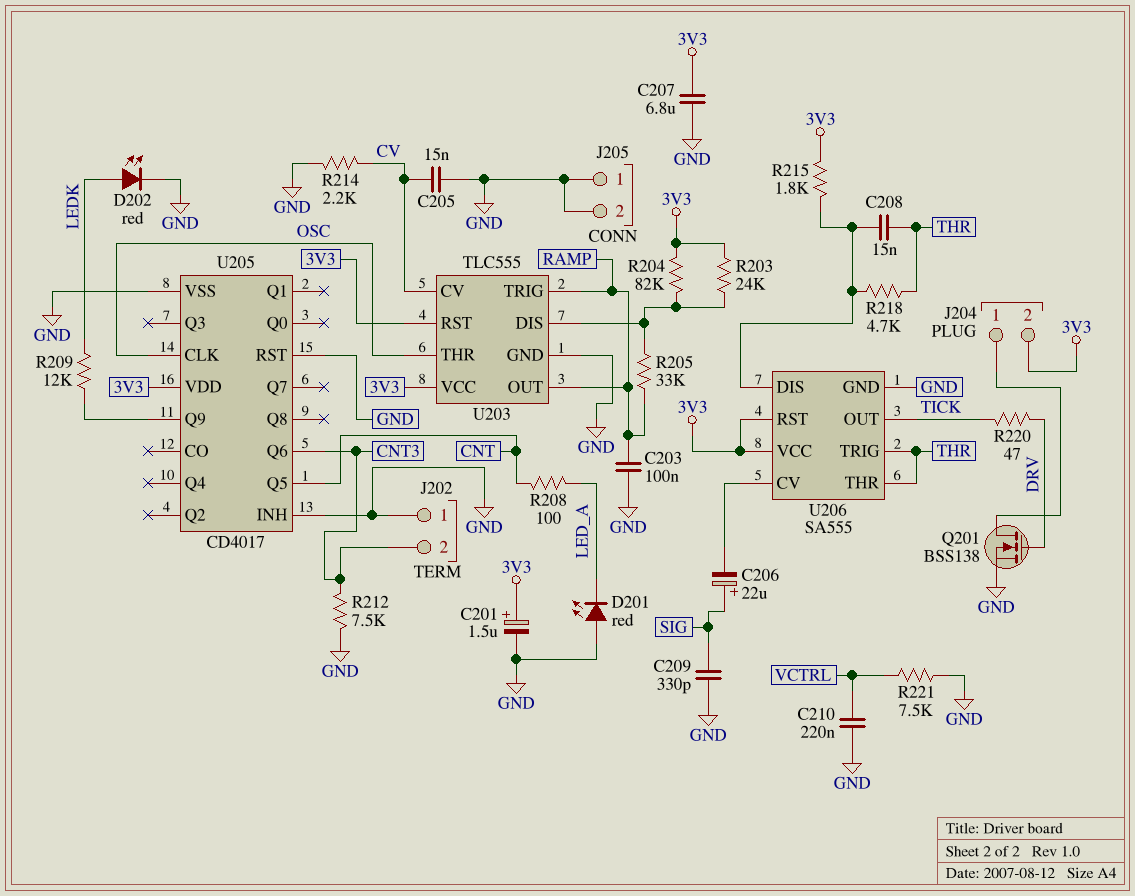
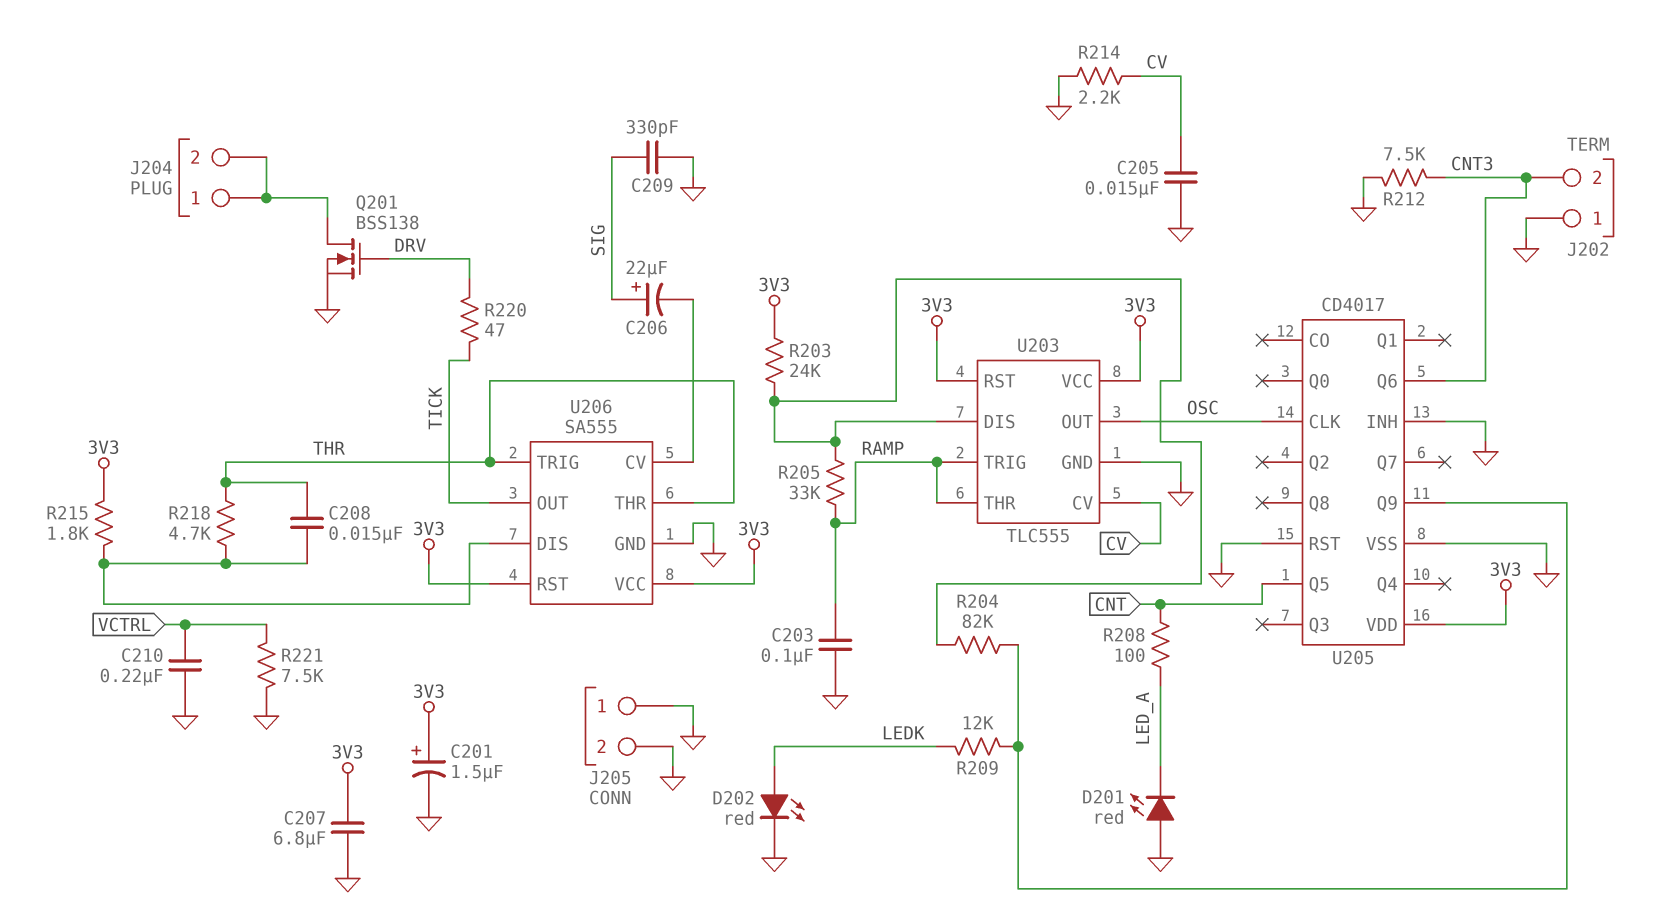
J204 pin 2: 3V3 -> J204/1
R204: 82k (3V3, U203/DIS) -> 82k (U203/DIS, U205/Q9)
U203 pin OUT: RAMP -> OSC
U203 pin THR: OSC -> RAMP

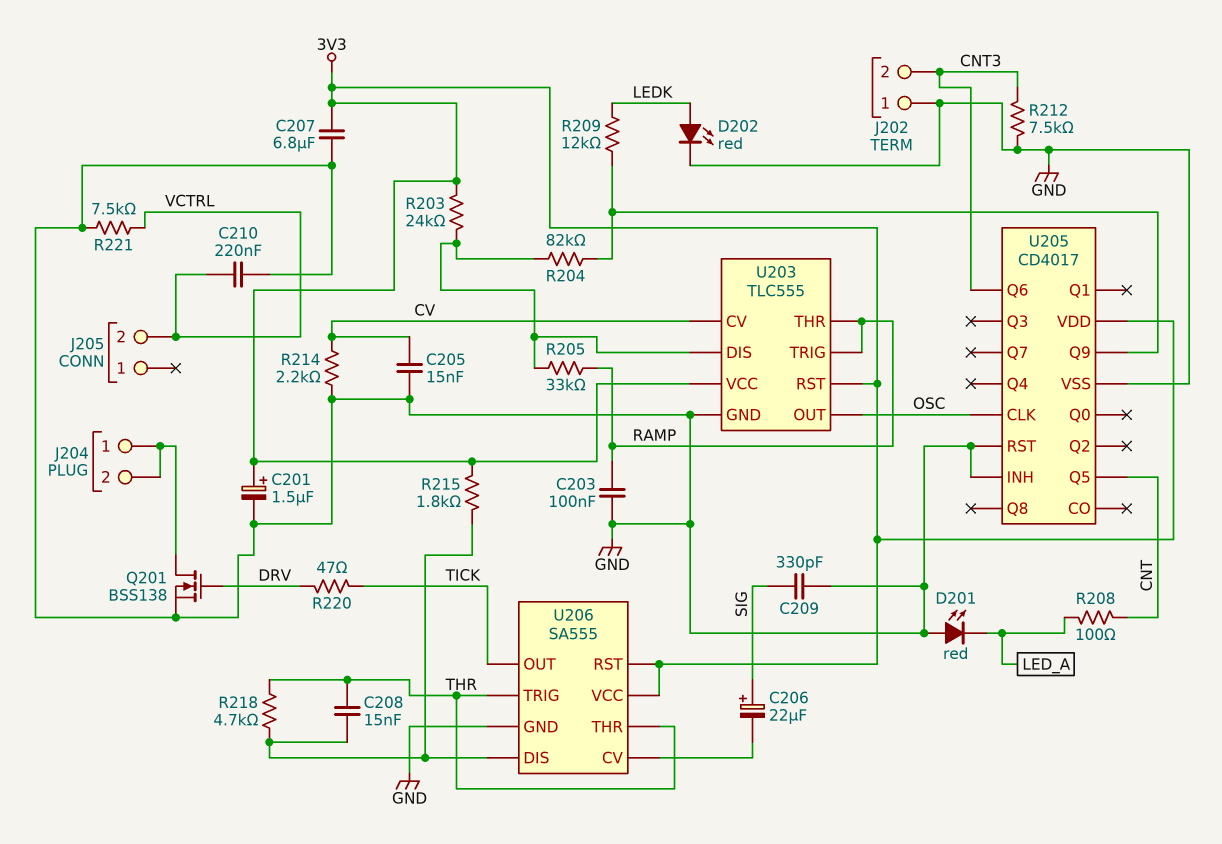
J205 pin 1: GND -> none
J205 pin 2: GND -> VCTRL

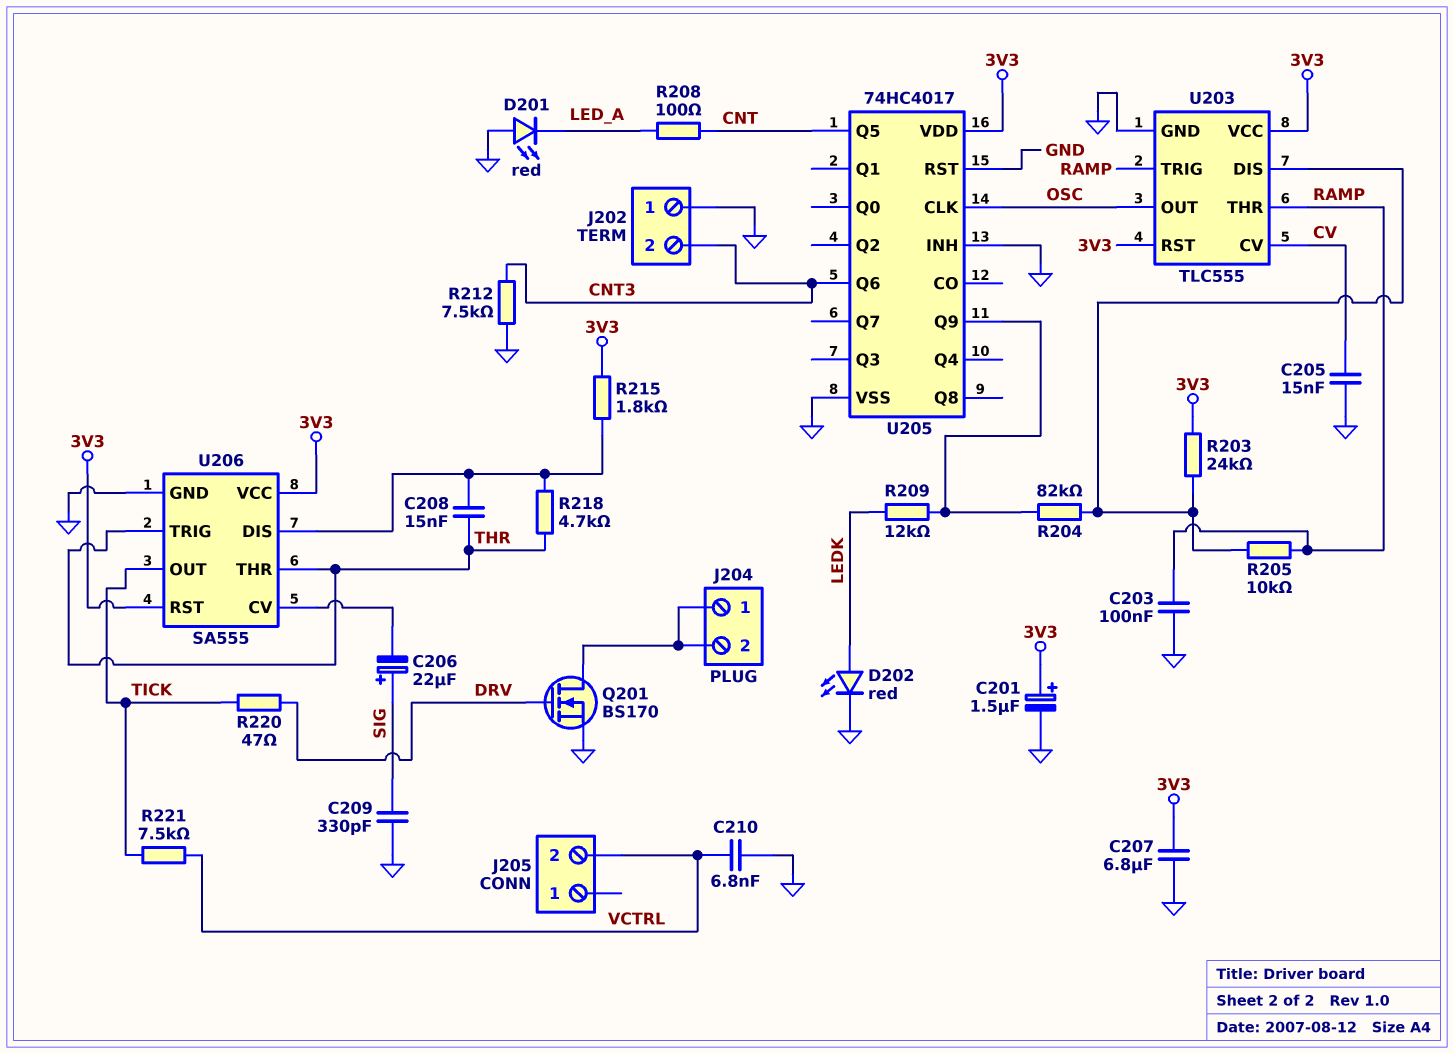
C210: 220nF (GND, VCTRL) -> 6.8nF (GND, VCTRL)
Q201: NMOS BSS138 (G DRV, D J204/1, S GND) -> NMOS BS170 (G DRV, D J204/1, S GND)
R205: 33k (RAMP, U203/DIS) -> 10k (RAMP, U203/DIS)
R214: 2.2k (CV, GND) -> none
R221: 7.5k (GND, VCTRL) -> 7.5k (TICK, VCTRL)
U205: CD4017 -> 74HC4017

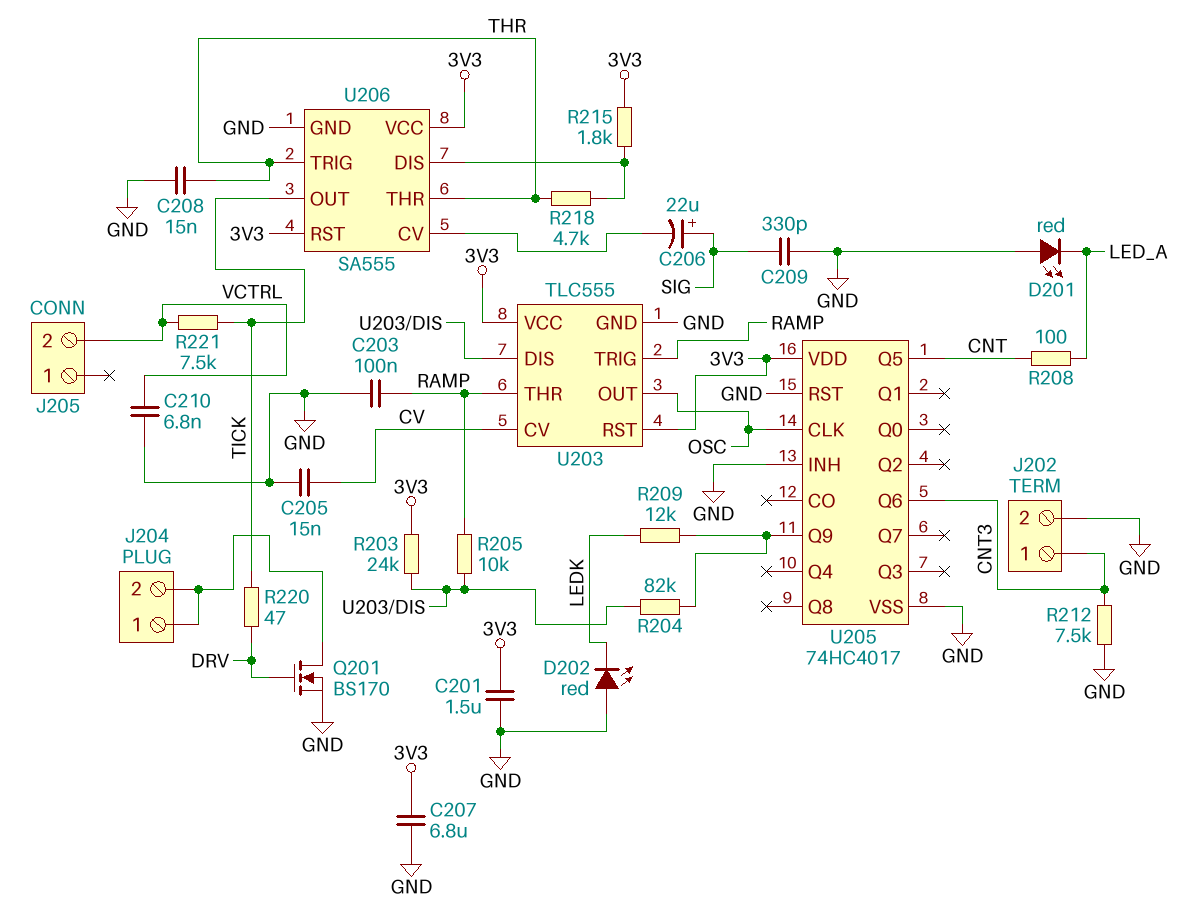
C201: 1.5uF (plus 3V3, minus GND) -> 1.5uF (3V3, GND)
C208: 15nF (THR, U206/DIS) -> 15nF (GND, THR)
D202: LED red (A LEDK, K GND) -> LED red (A GND, K LEDK)
J202 pin 1: GND -> CNT3
J202 pin 2: CNT3 -> GND

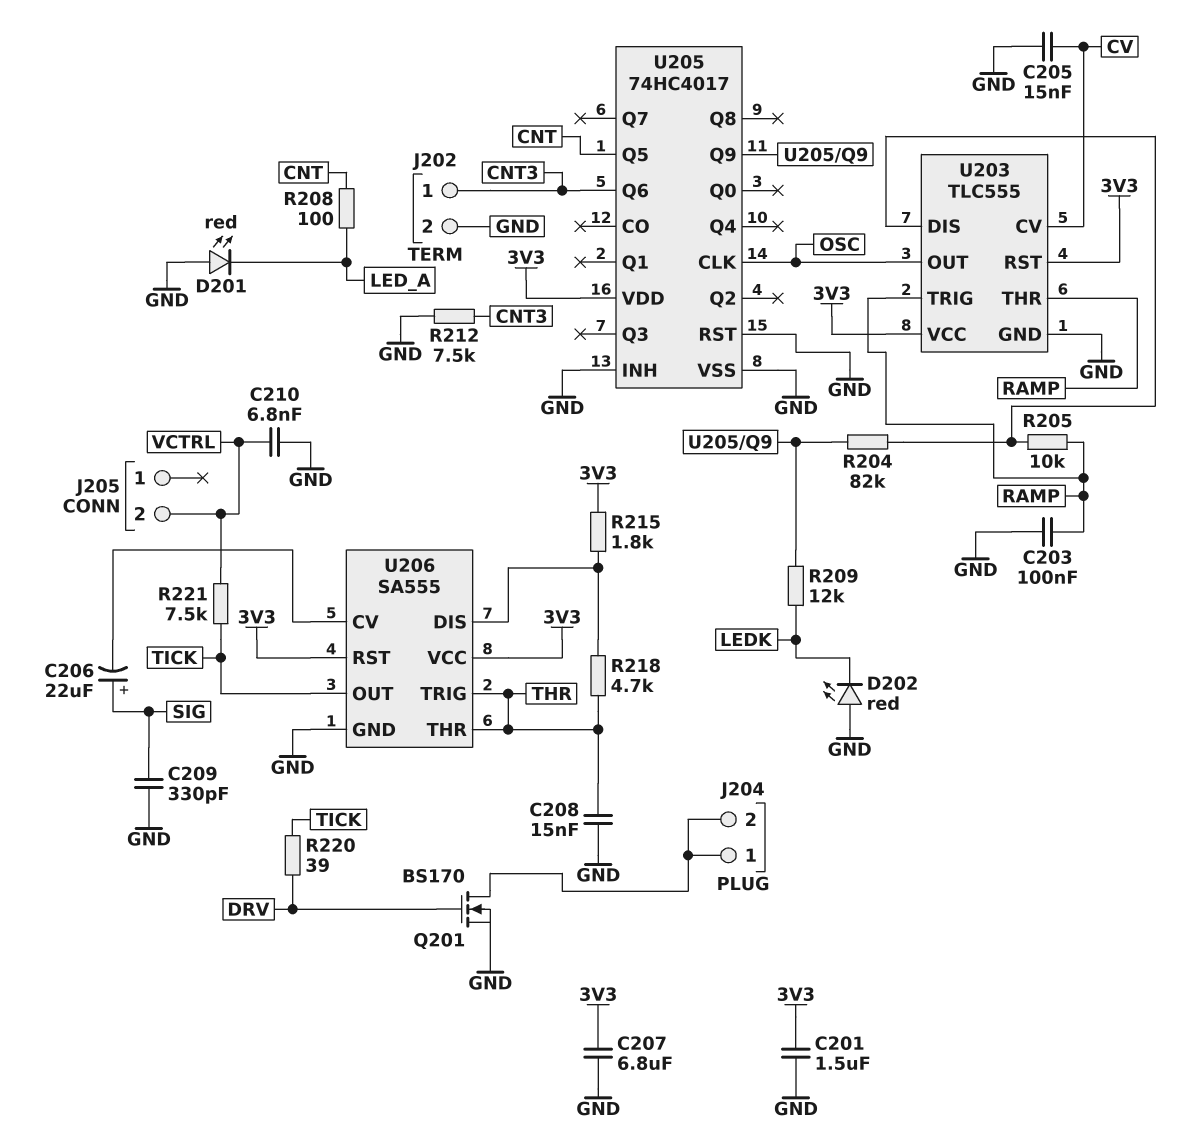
R203: 24k (3V3, U203/DIS) -> none
R220: 47 (DRV, TICK) -> 39 (DRV, TICK)

